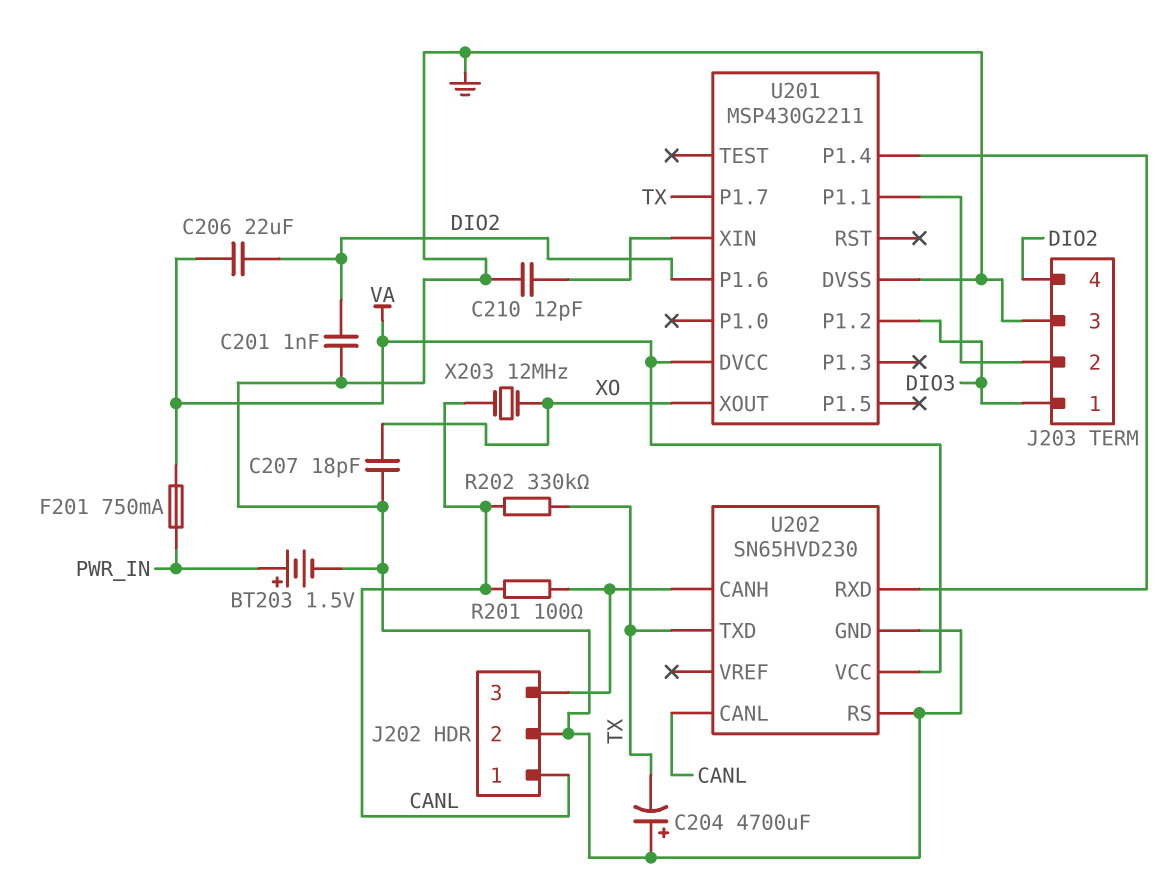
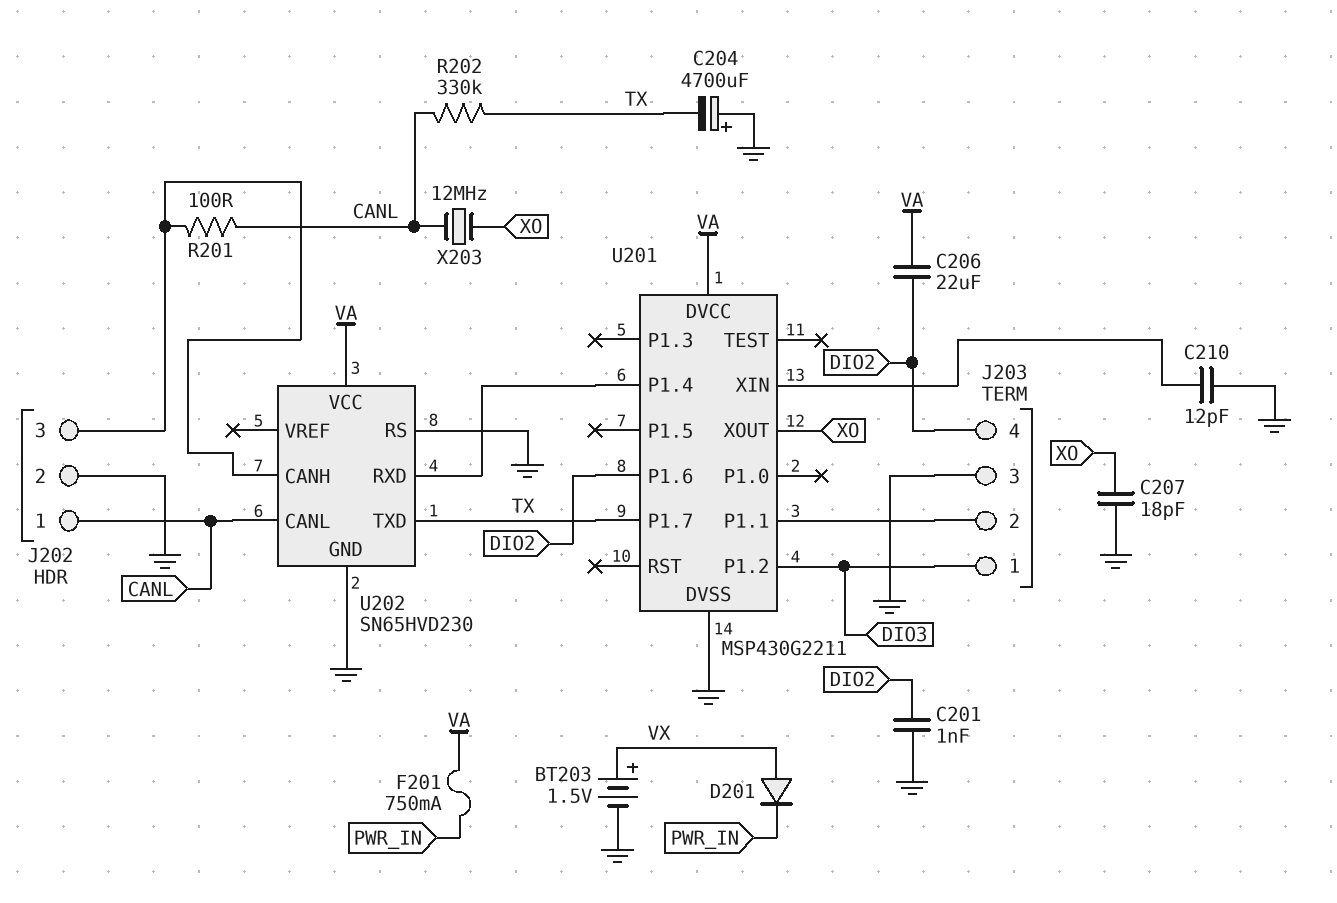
BT203: 1.5V (plus PWR_IN, minus GND) -> 1.5V (plus VX, minus GND)
D201: none -> diode (A VX, K PWR_IN)

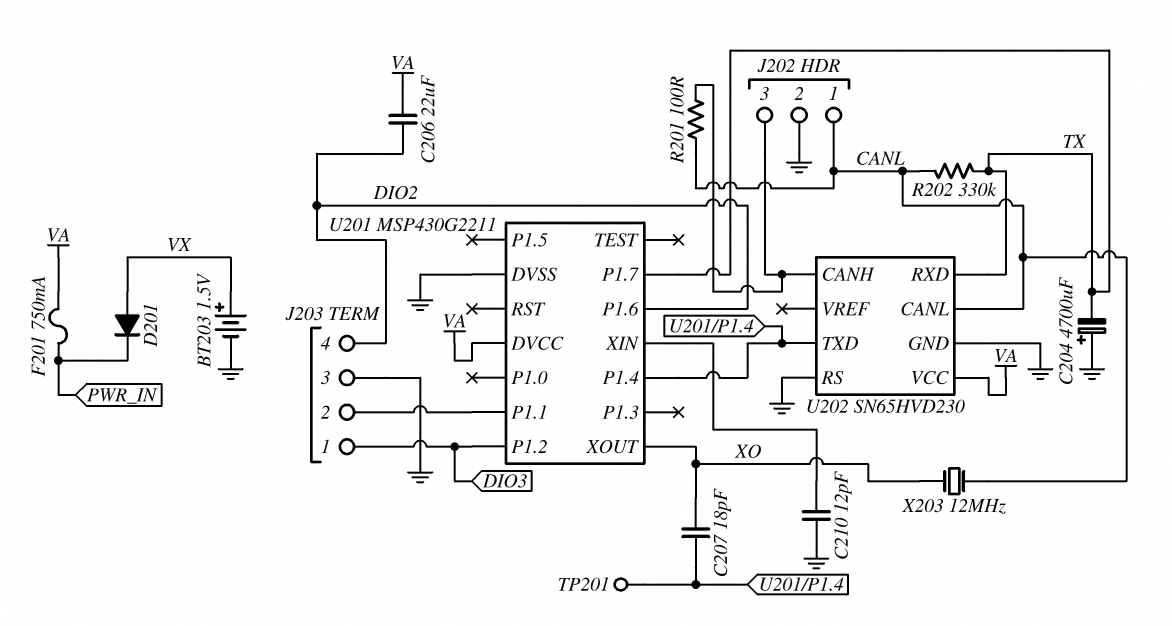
C201: 1nF (DIO2, GND) -> none
C207: 18pF (GND, XO) -> 18pF (U201/P1.4, XO)
TP201: none -> test point (U201/P1.4)
U202 pin RXD: U201/P1.4 -> TX
U202 pin TXD: TX -> U201/P1.4

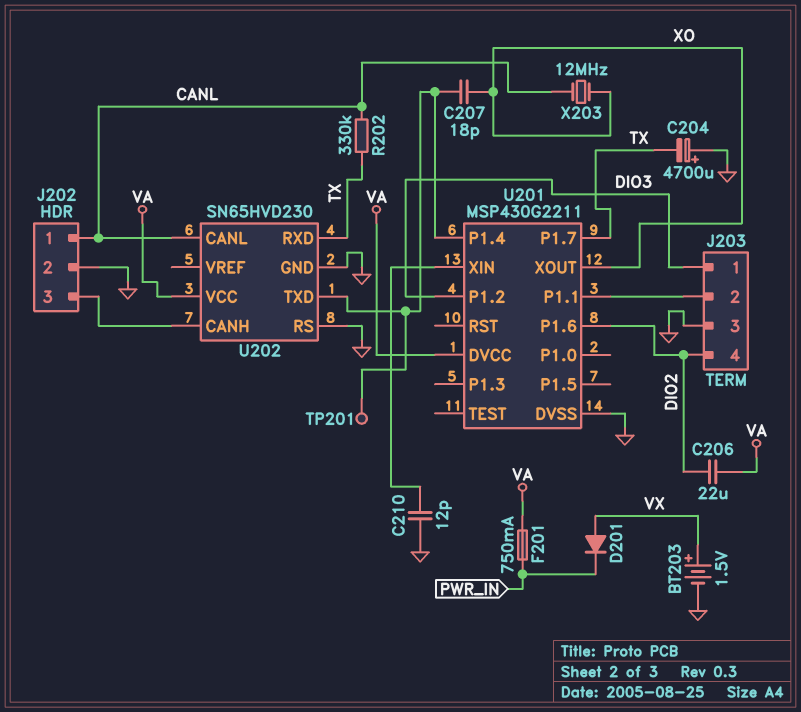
R201: 100 (CANL, J202/3) -> none

